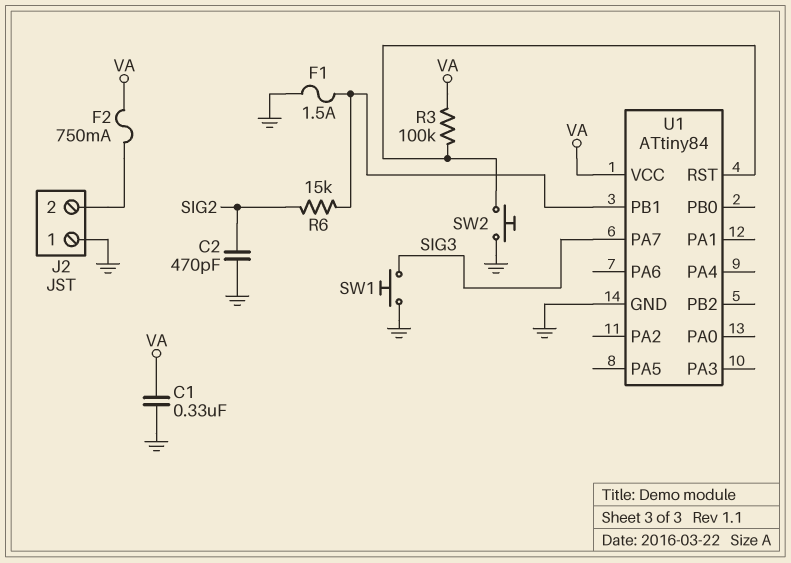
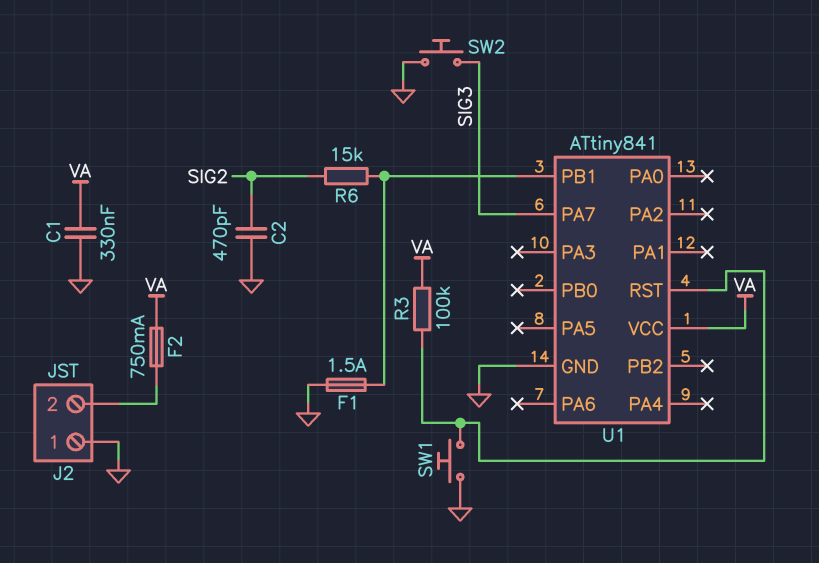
SW1: button (GND, SIG3) -> button (GND, U1/RST)
SW2: button (GND, U1/RST) -> button (GND, SIG3)
U1: ATtiny84 -> ATtiny841

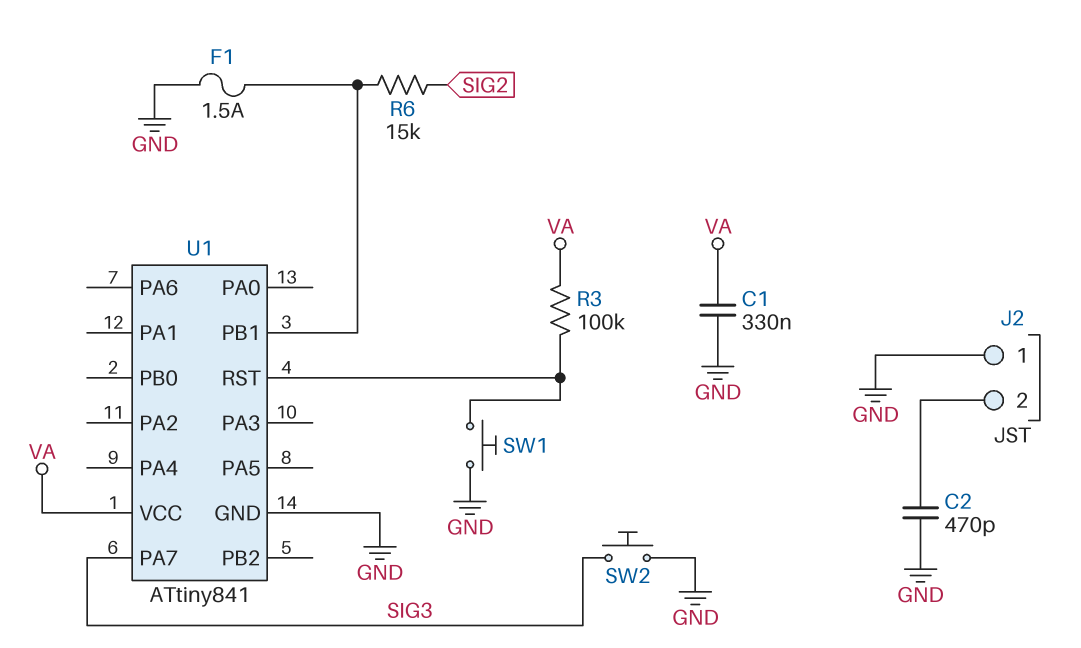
C2: 470pF (GND, SIG2) -> 470pF (GND, J2/2)
F2: 750mA (J2/2, VA) -> none

